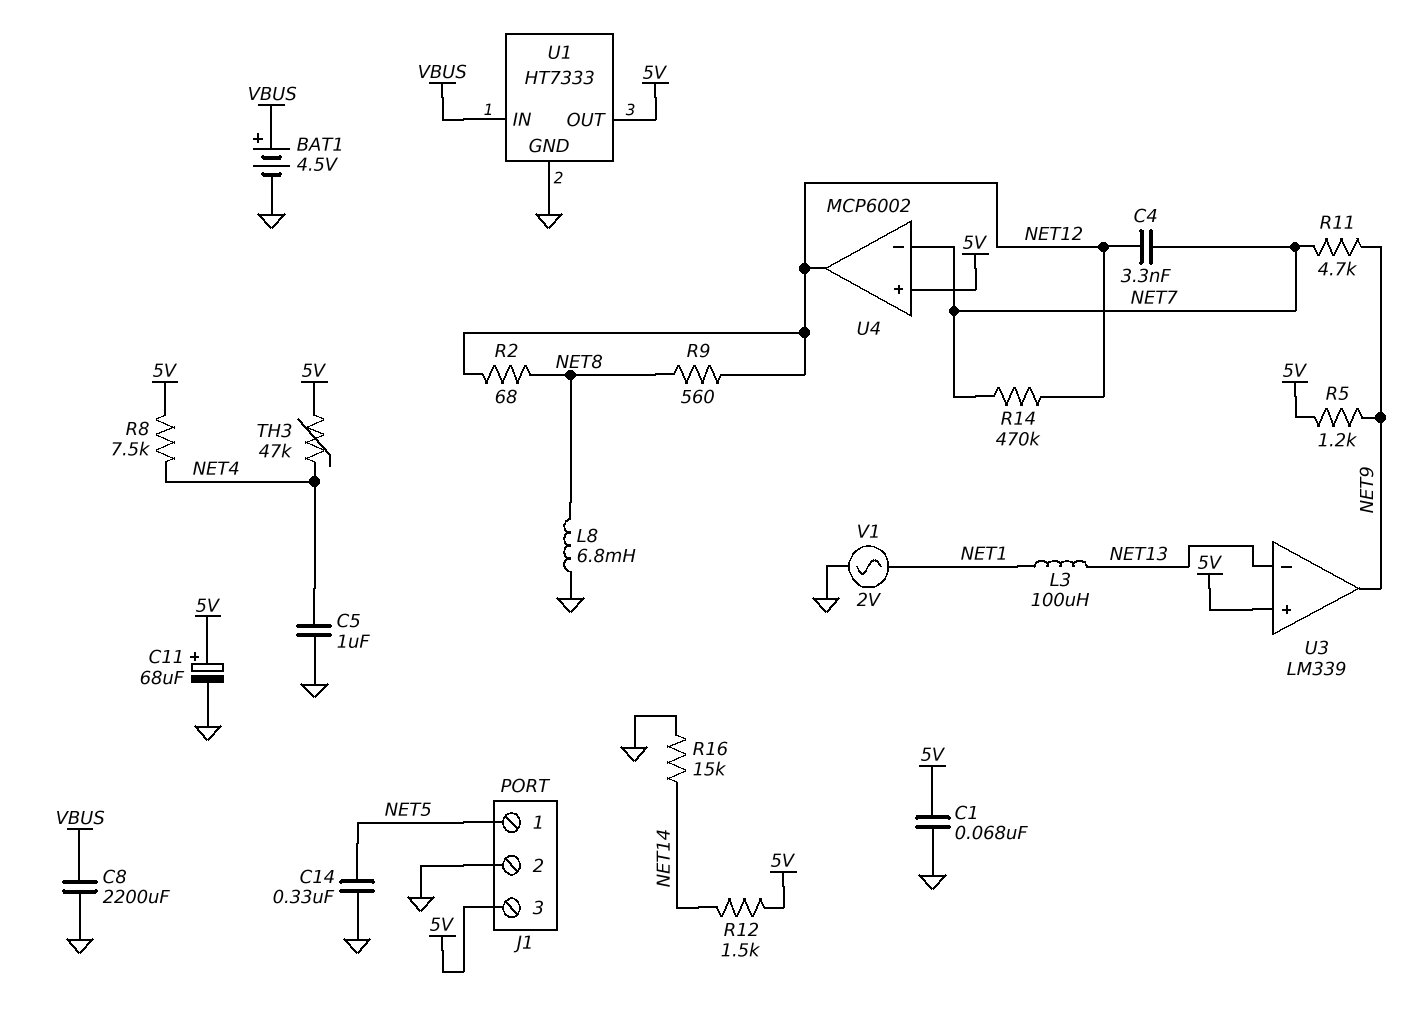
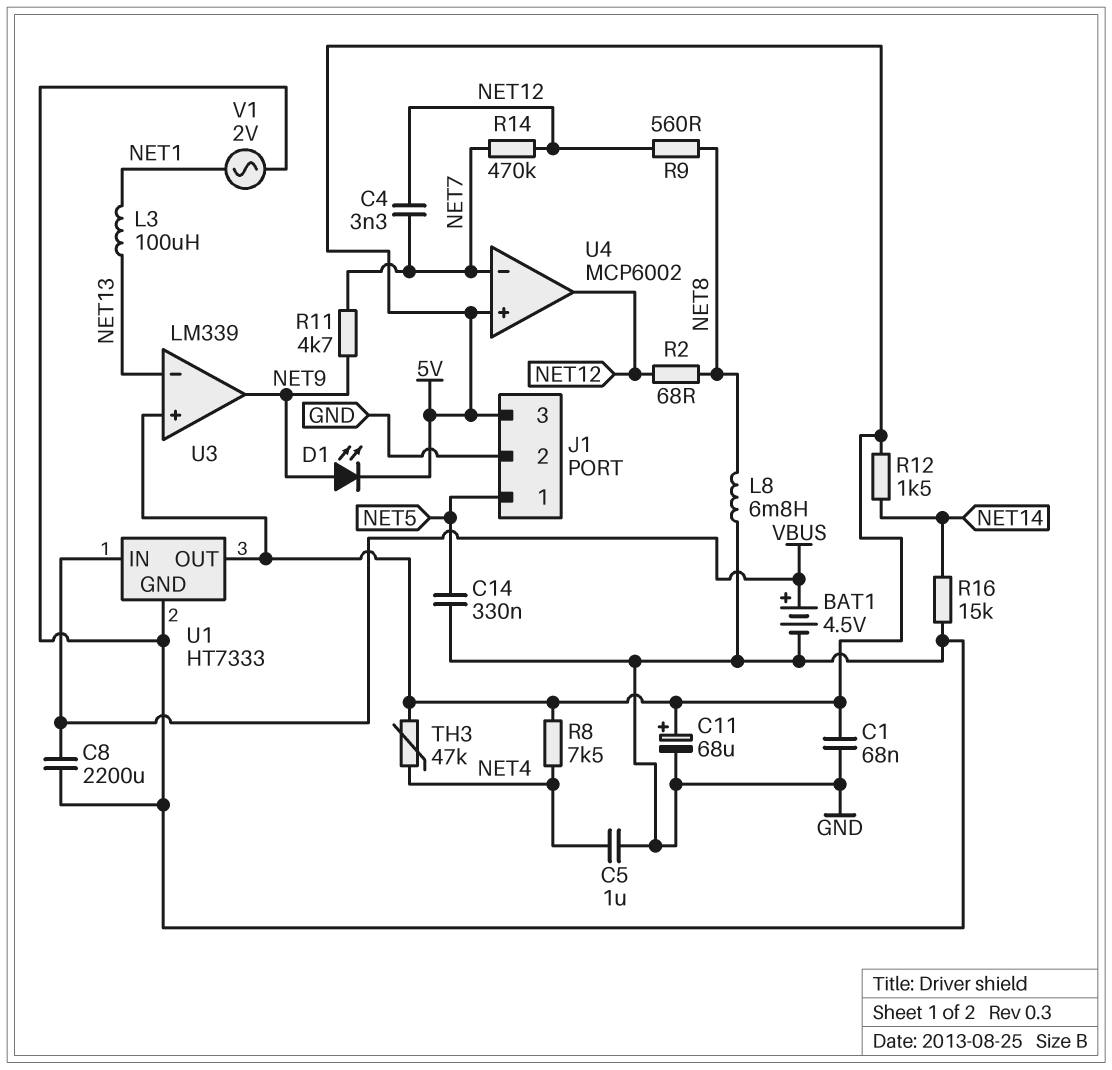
D1: none -> LED (A NET9, K 5V)
R5: 1.2k (5V, NET9) -> none

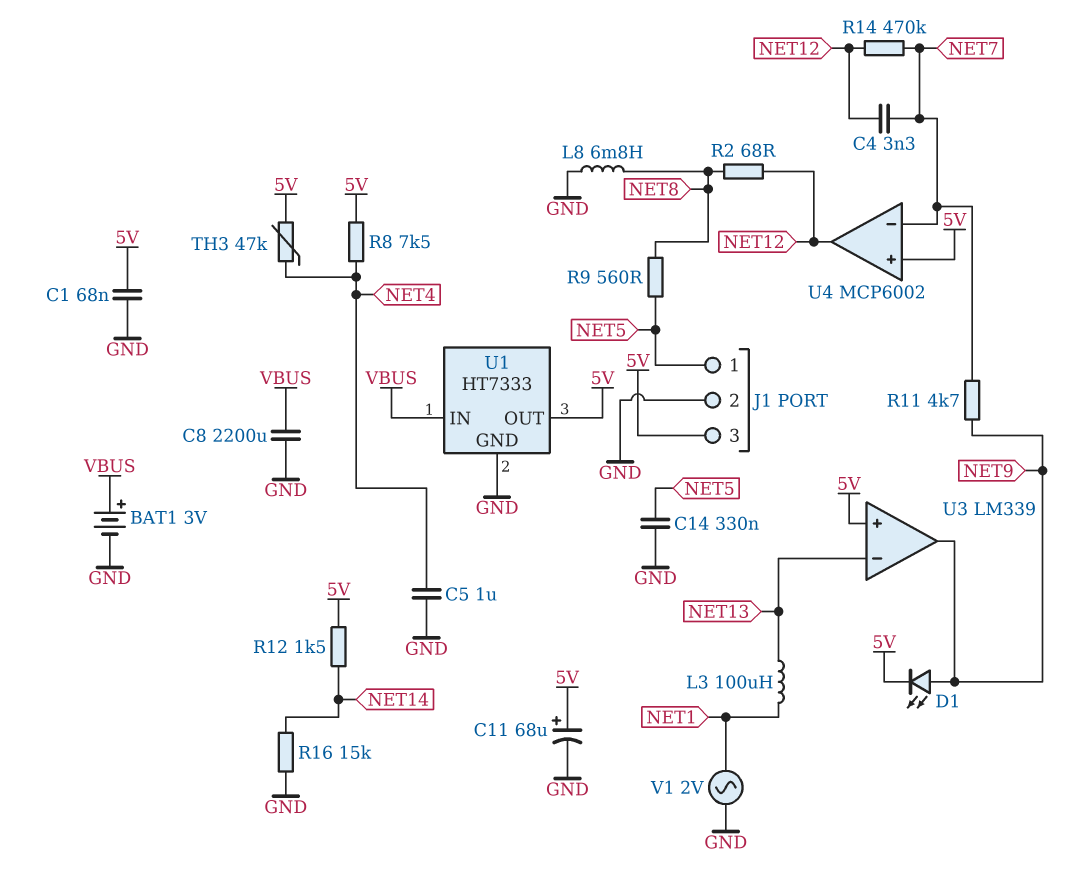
BAT1: 4.5V (plus VBUS, minus GND) -> 3V (plus VBUS, minus GND)
R9: 560 (NET8, NET12) -> 560 (NET5, NET8)

